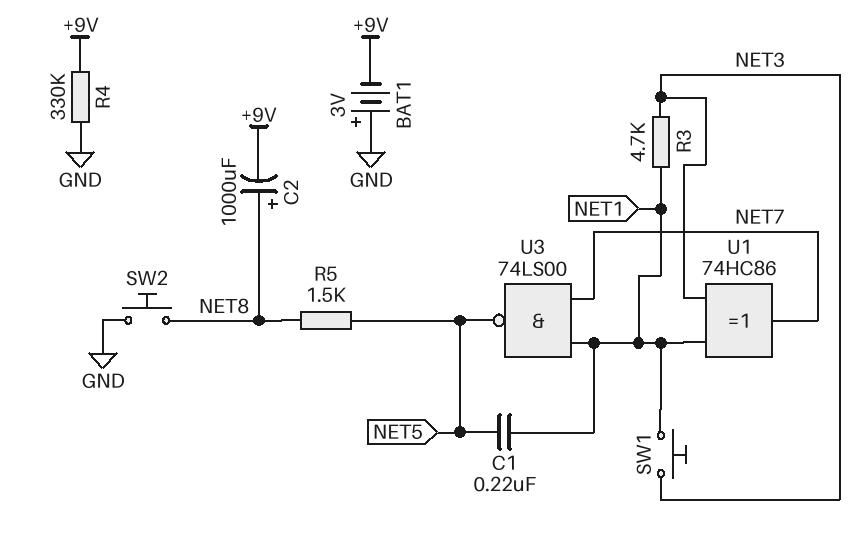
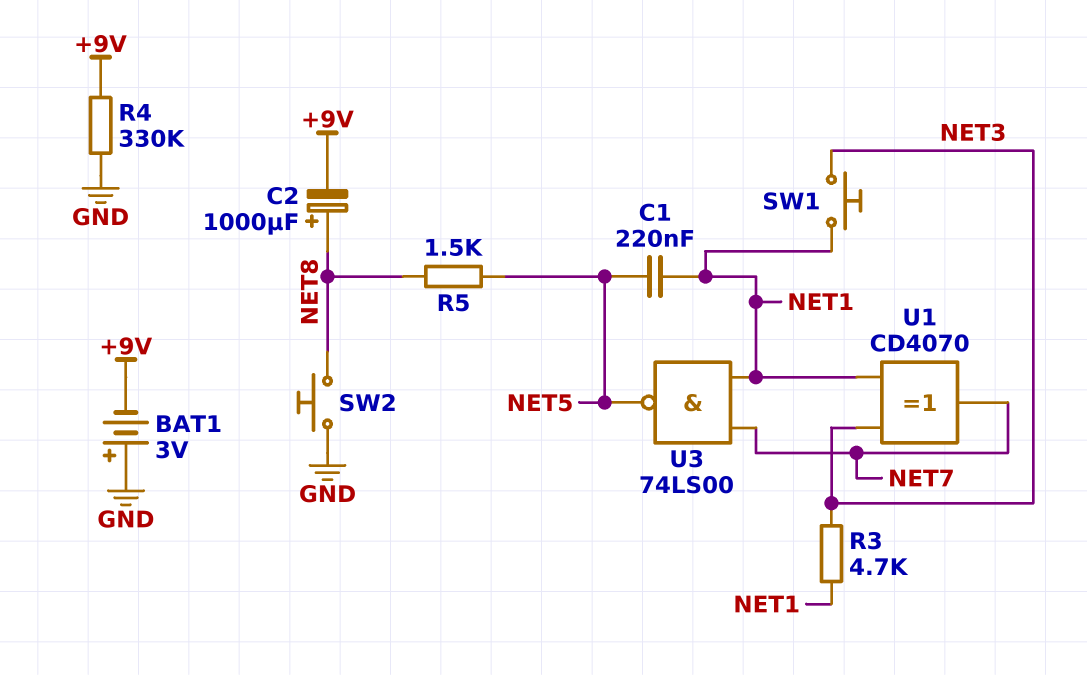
U1: XOR 74HC86 (in NET1, in NET3, out NET7) -> XOR CD4070 (in NET1, in NET3, out NET7)

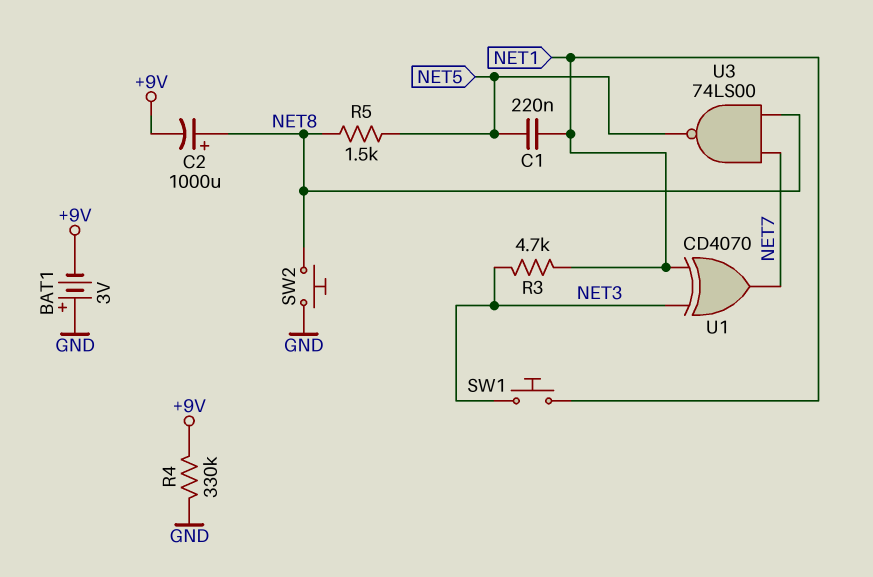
U3: NAND 74LS00 (in NET1, in NET7, out NET5) -> NAND 74LS00 (in NET7, in NET8, out NET5)

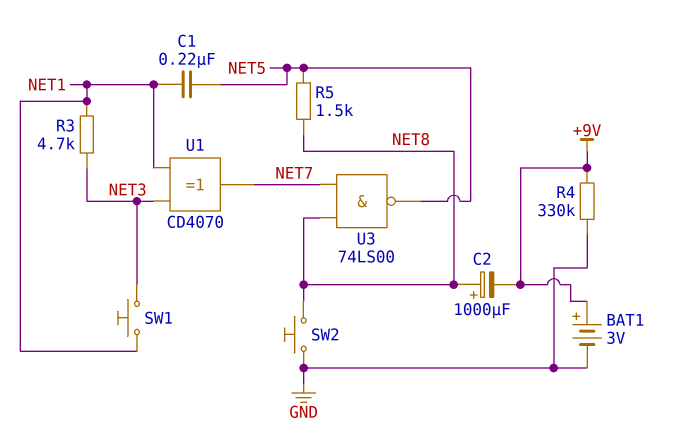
BAT1: 3V (plus GND, minus +9V) -> 3V (plus +9V, minus GND)

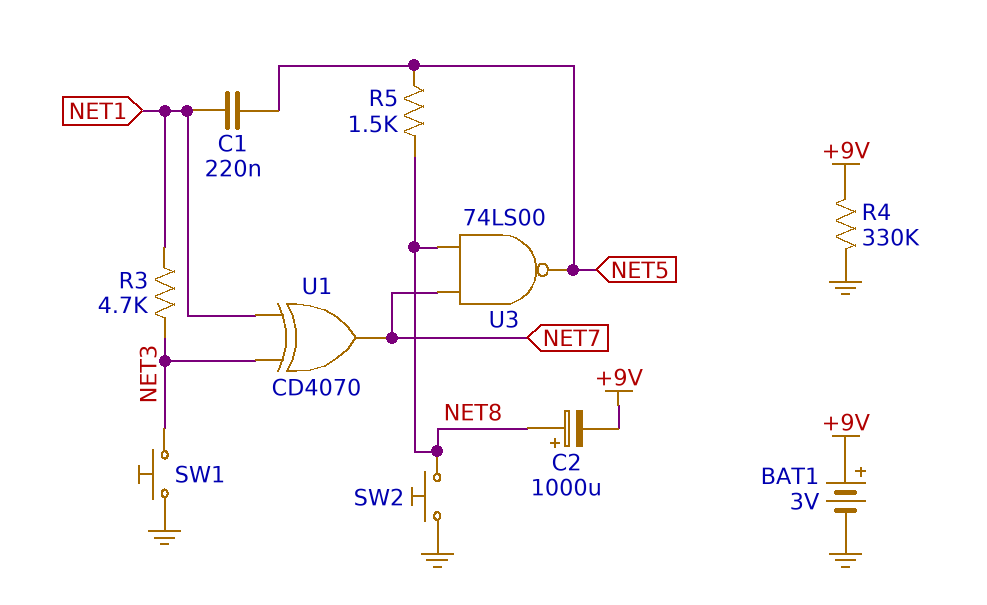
SW1: button (NET1, NET3) -> button (GND, NET3)

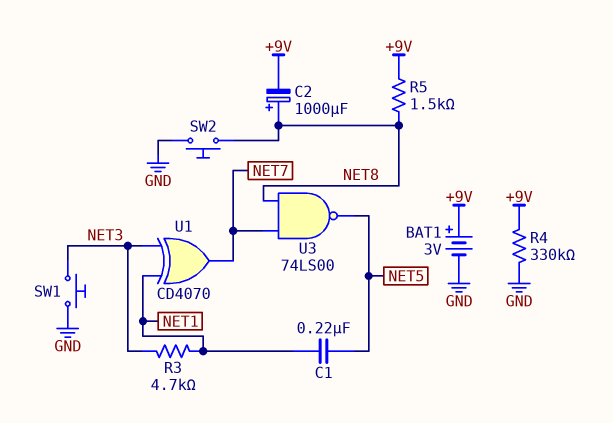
R5: 1.5k (NET5, NET8) -> 1.5k (+9V, NET8)

